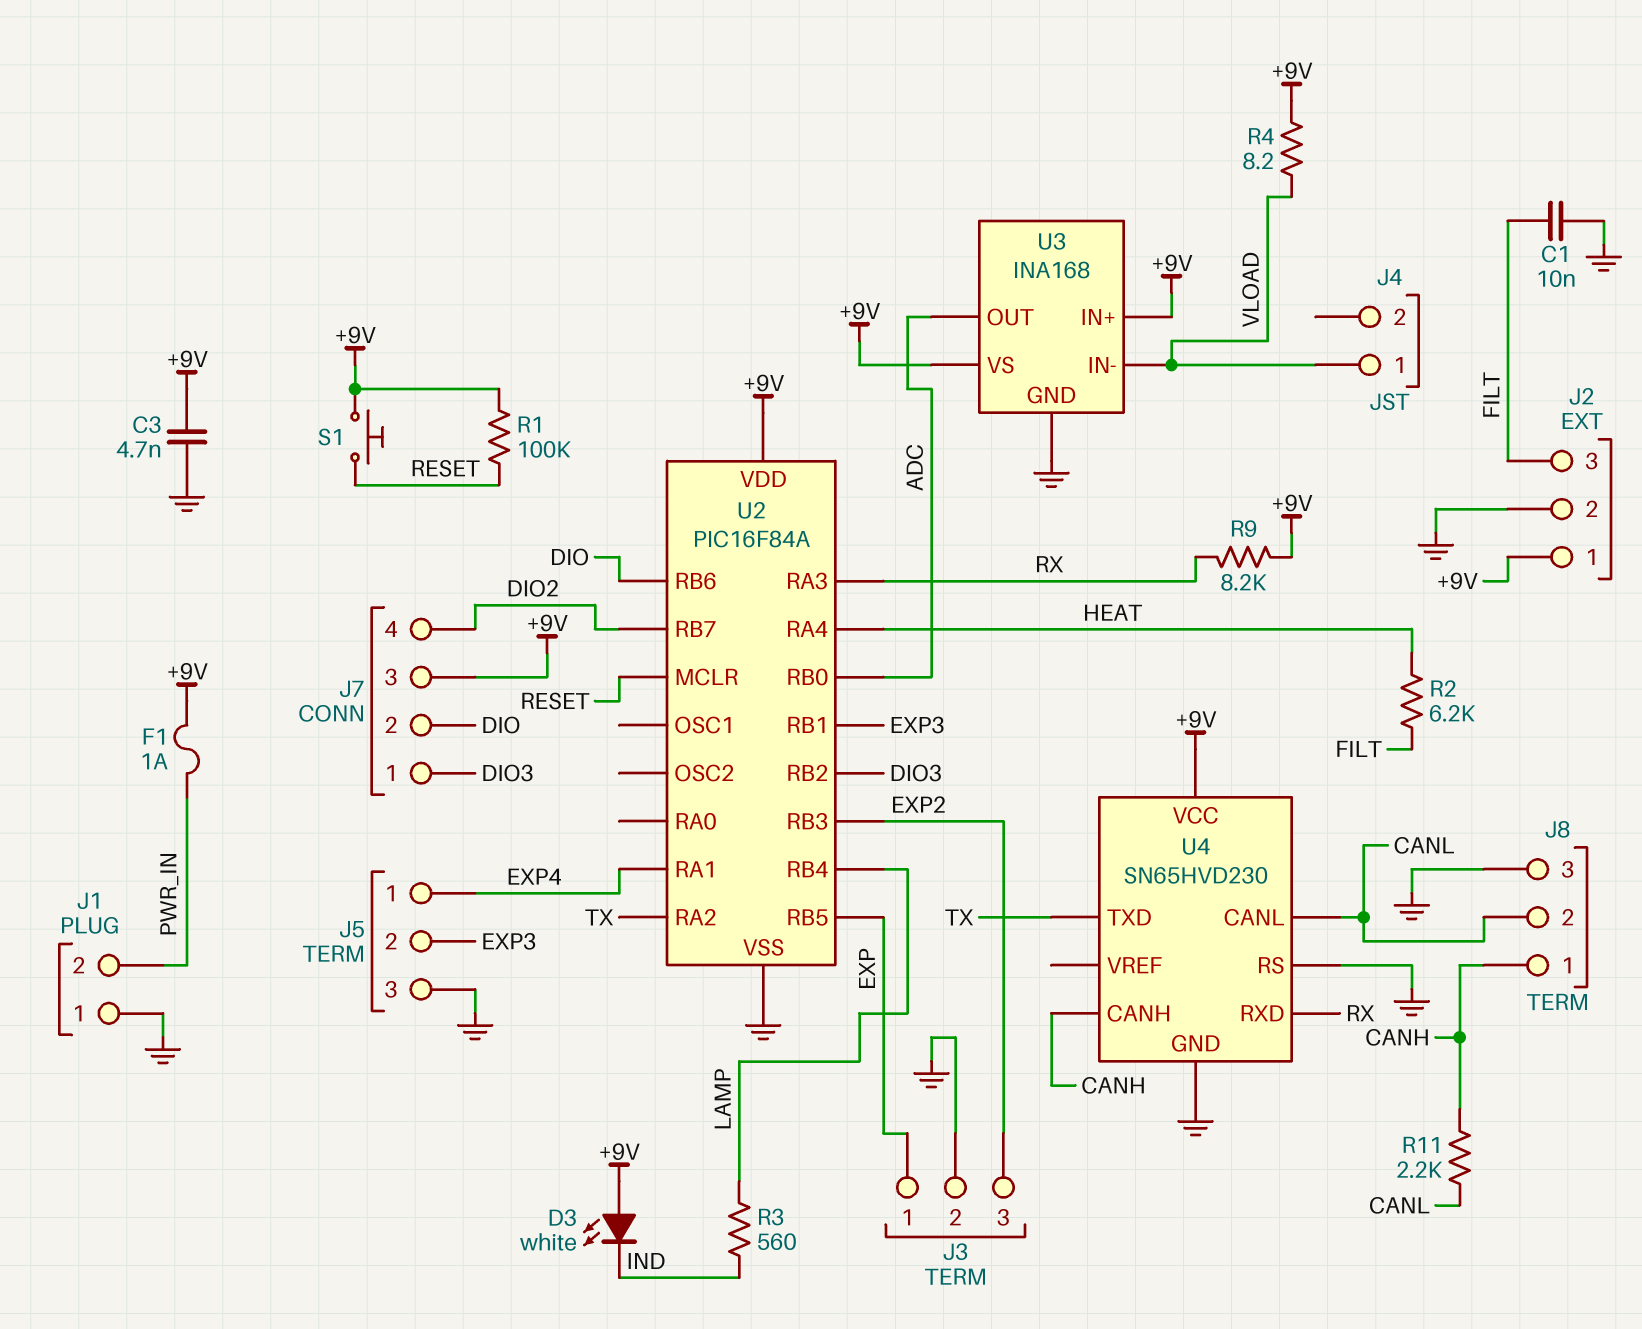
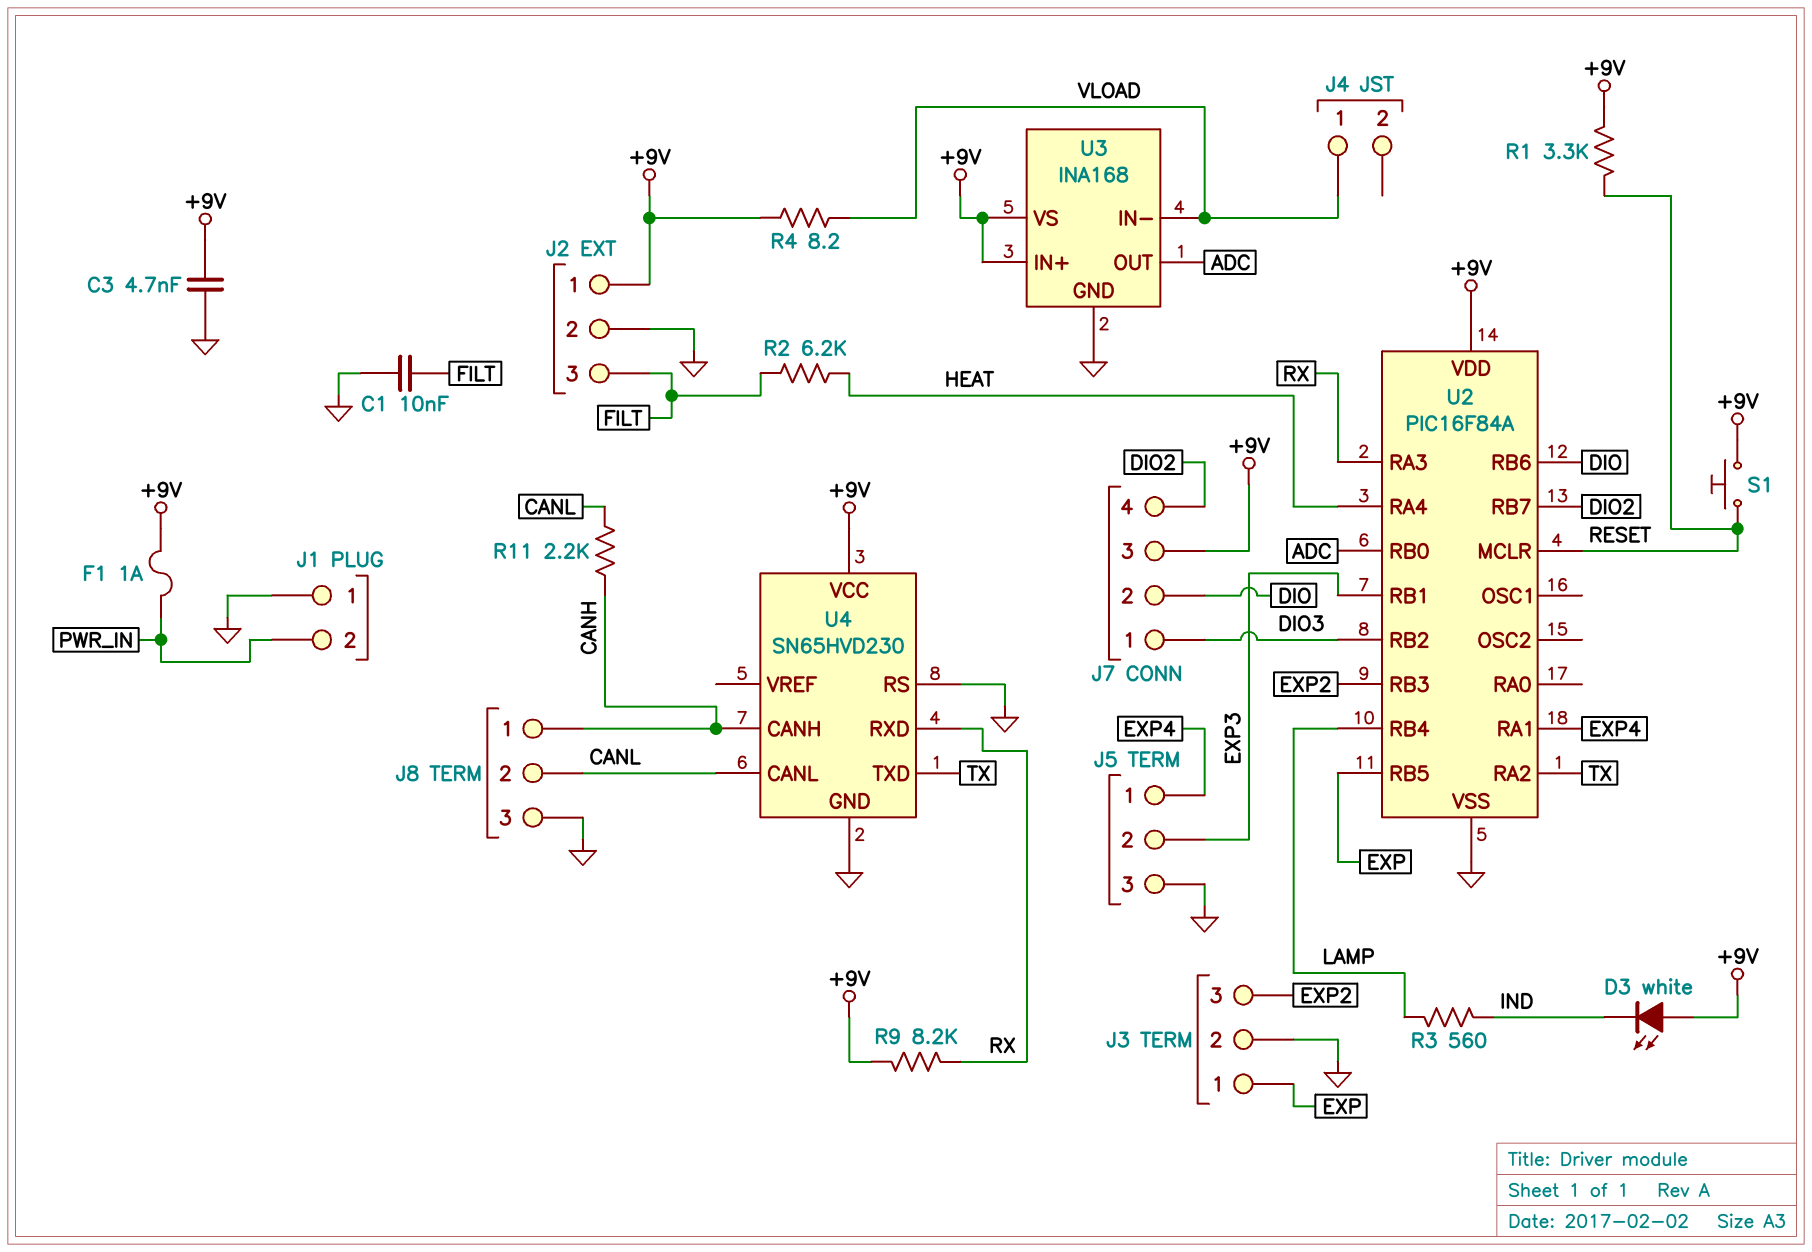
R1: 100k (+9V, RESET) -> 3.3k (+9V, RESET)

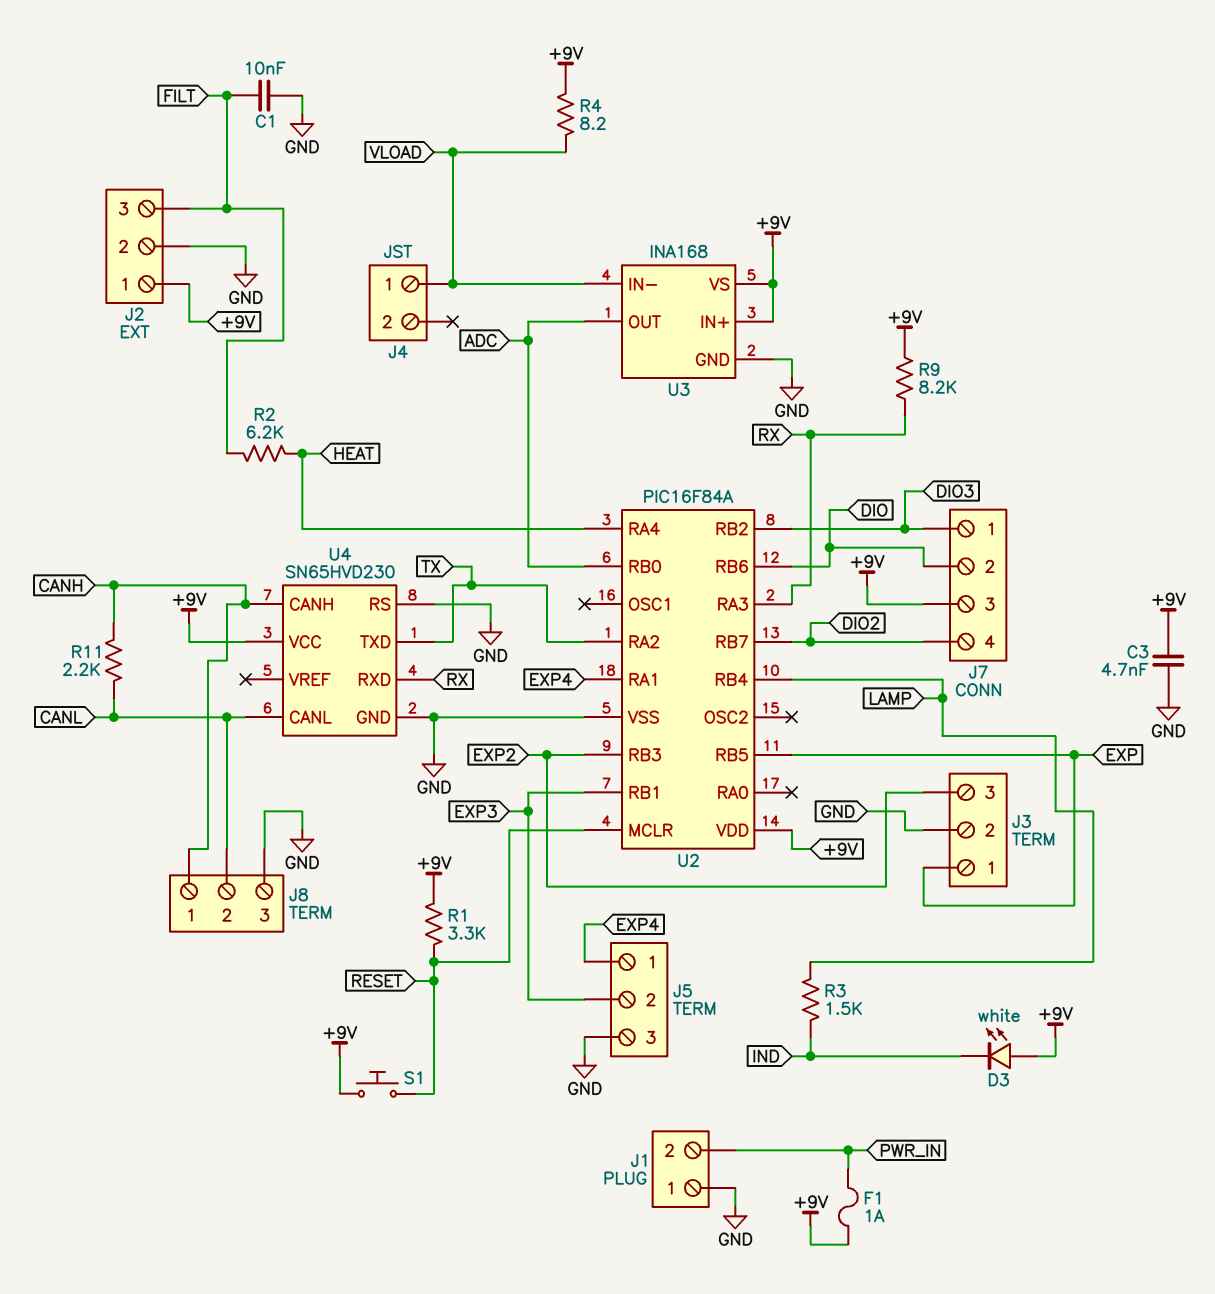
R3: 560 (IND, LAMP) -> 1.5k (IND, LAMP)

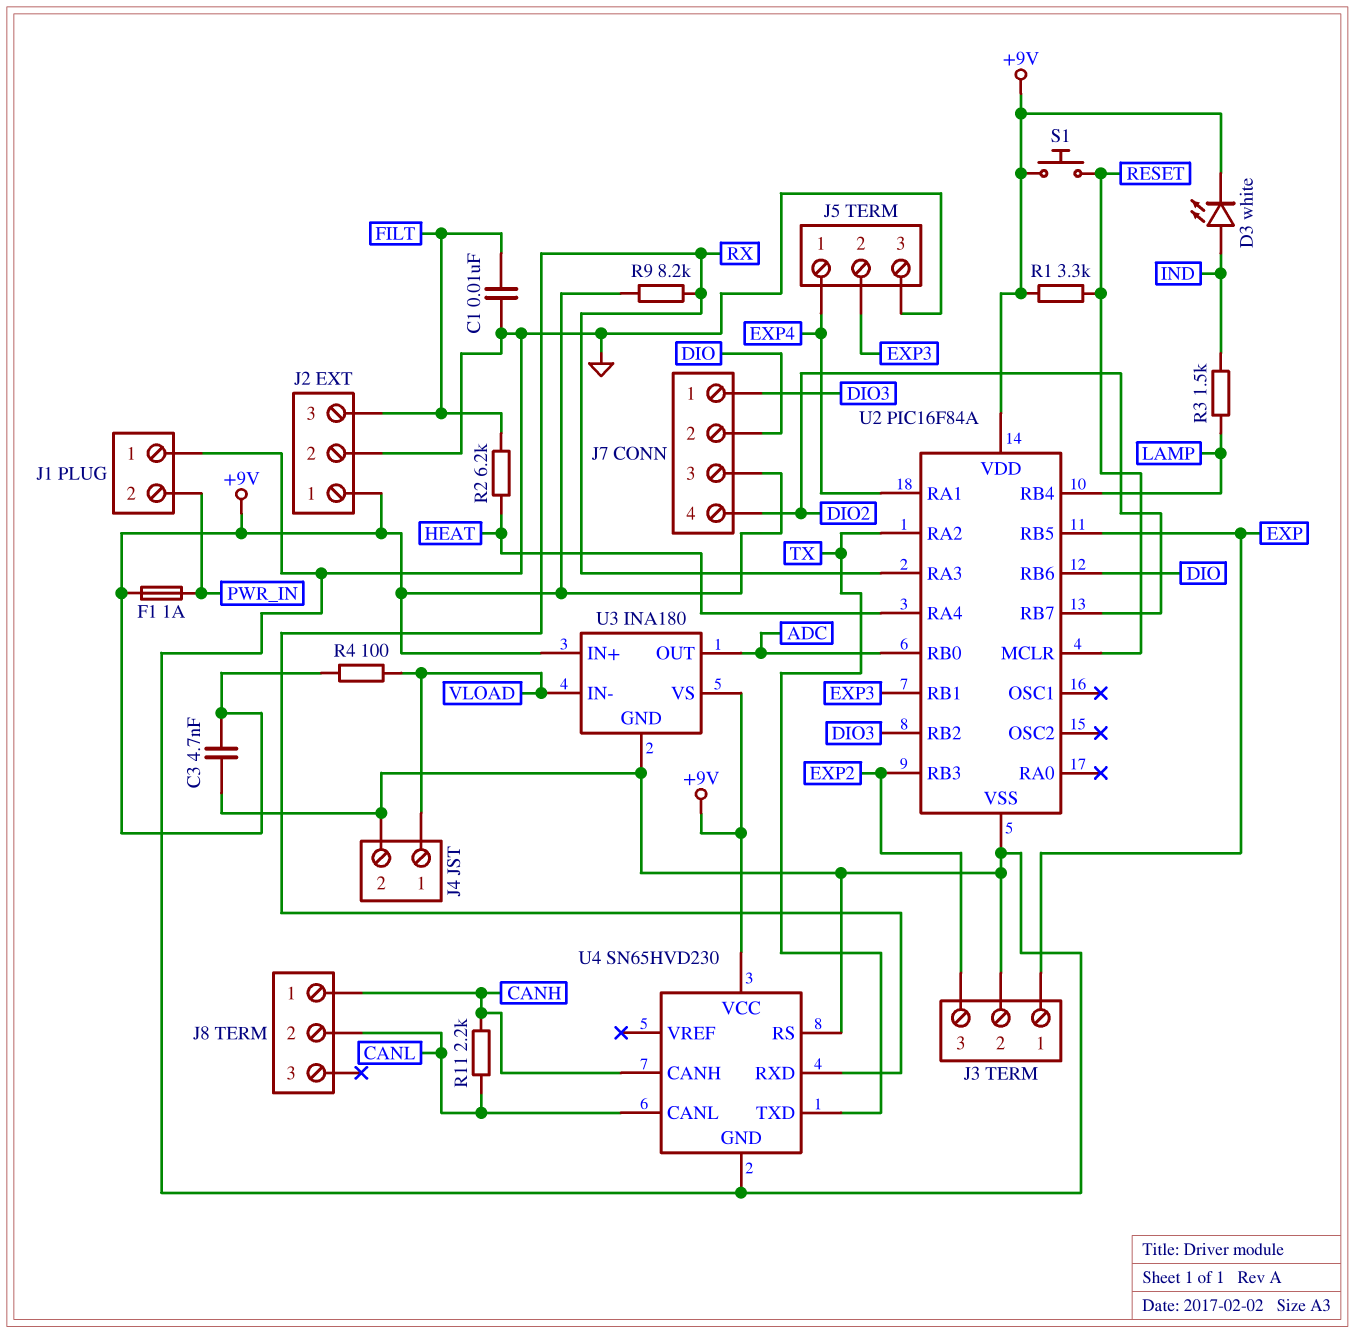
D3: LED white (A +9V, K IND) -> LED white (A IND, K +9V)
J4 pin 2: none -> GND
J8 pin 3: GND -> none
R4: 8.2 (+9V, VLOAD) -> 100 (+9V, VLOAD)
U3: INA168 -> INA180

